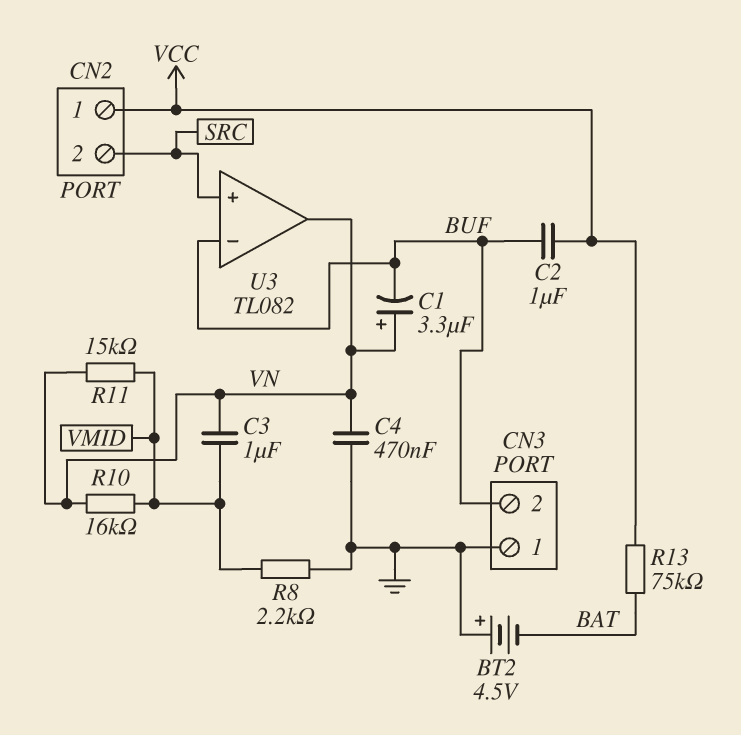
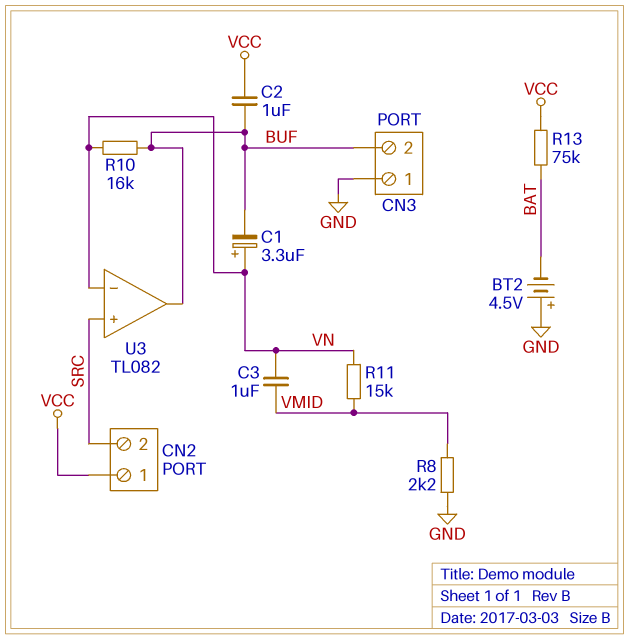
C4: 470nF (GND, VN) -> none
R10: 16k (VMID, VN) -> 16k (BUF, VN)
U3 pin in-: BUF -> VN
U3 pin out: VN -> BUF

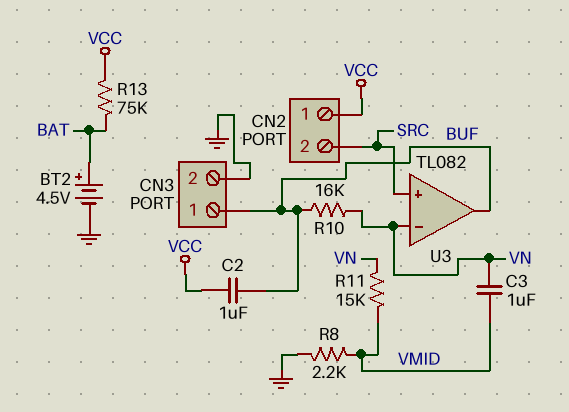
BT2: 4.5V (plus GND, minus BAT) -> 4.5V (plus BAT, minus GND)
C1: 3.3uF (plus VN, minus BUF) -> none
CN3 pin 1: GND -> BUF
CN3 pin 2: BUF -> GND

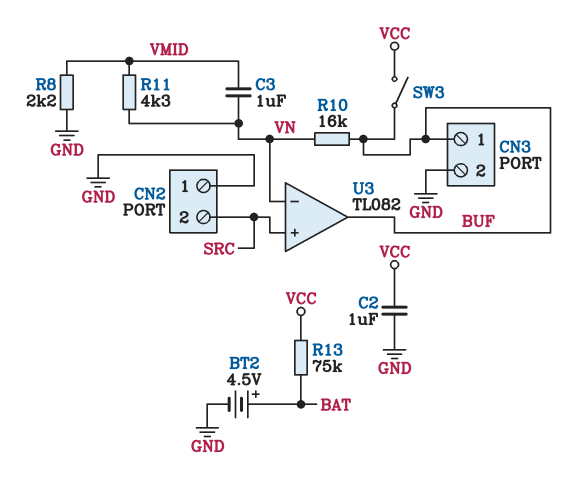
C2: 1uF (BUF, VCC) -> 1uF (GND, VCC)
CN2 pin 1: VCC -> GND
R11: 15k (VMID, VN) -> 4.3k (VMID, VN)
SW3: none -> switch (BUF, VCC)

